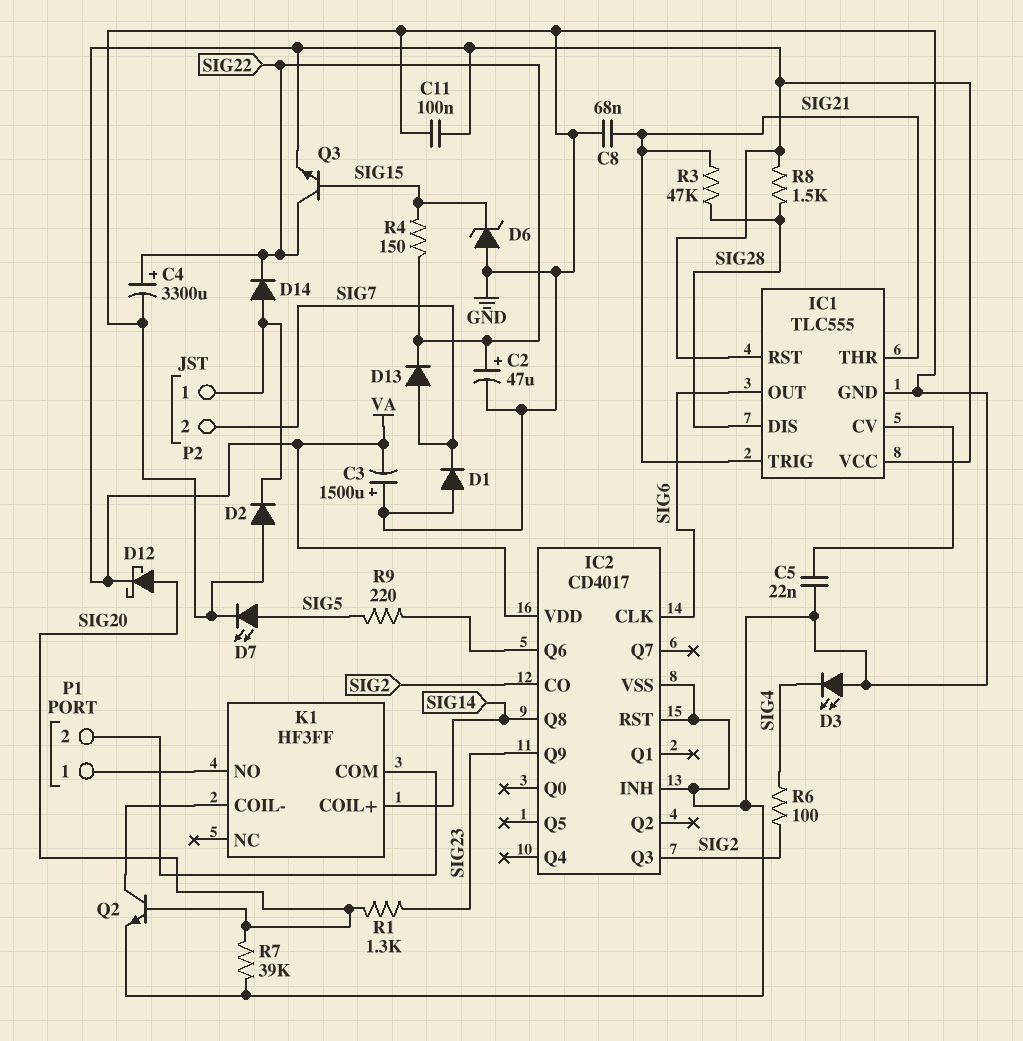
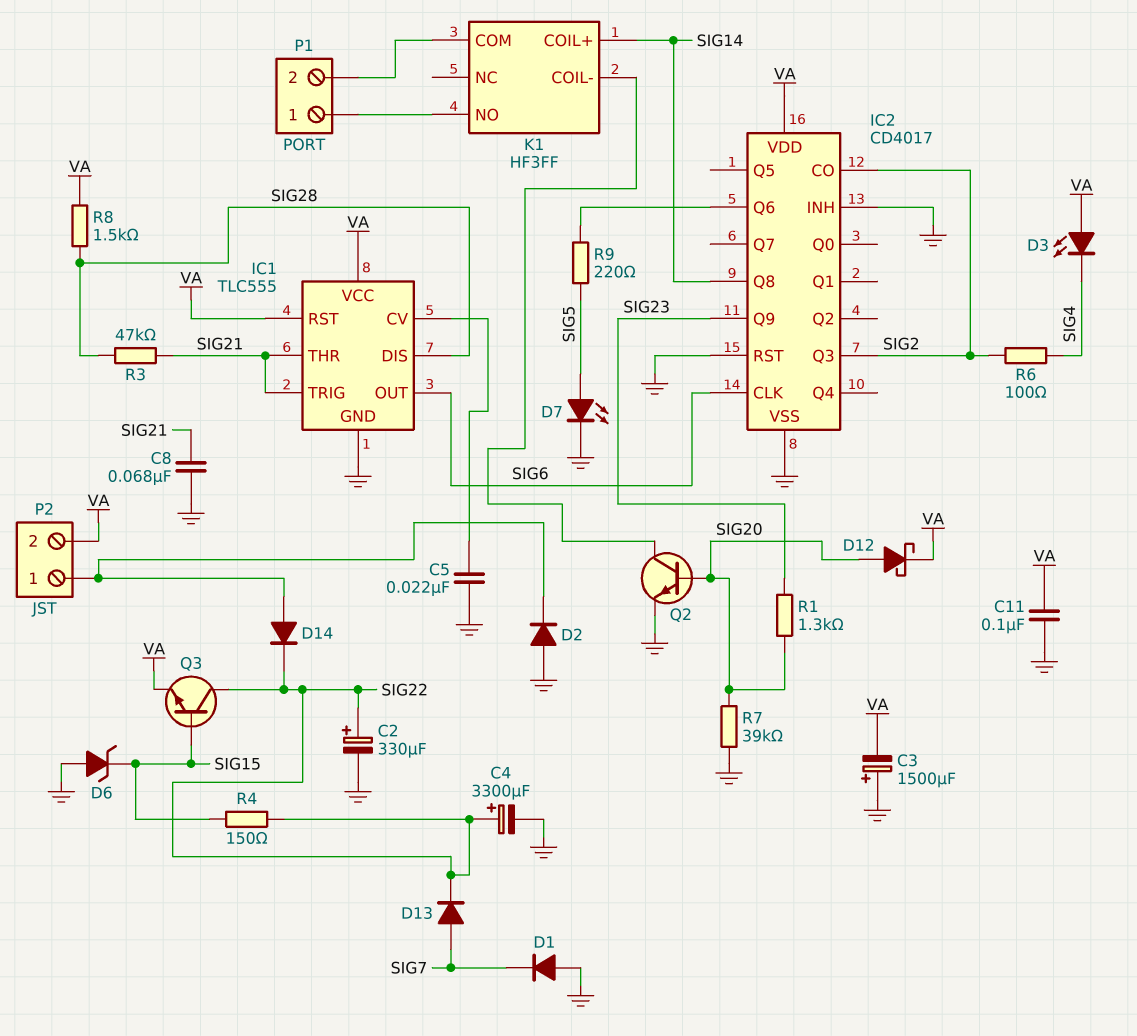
C2: 47uF (plus SIG22, minus GND) -> 330uF (plus SIG22, minus GND)
D3: LED (A GND, K SIG4) -> LED (A VA, K SIG4)
P2 pin 2: SIG7 -> VA

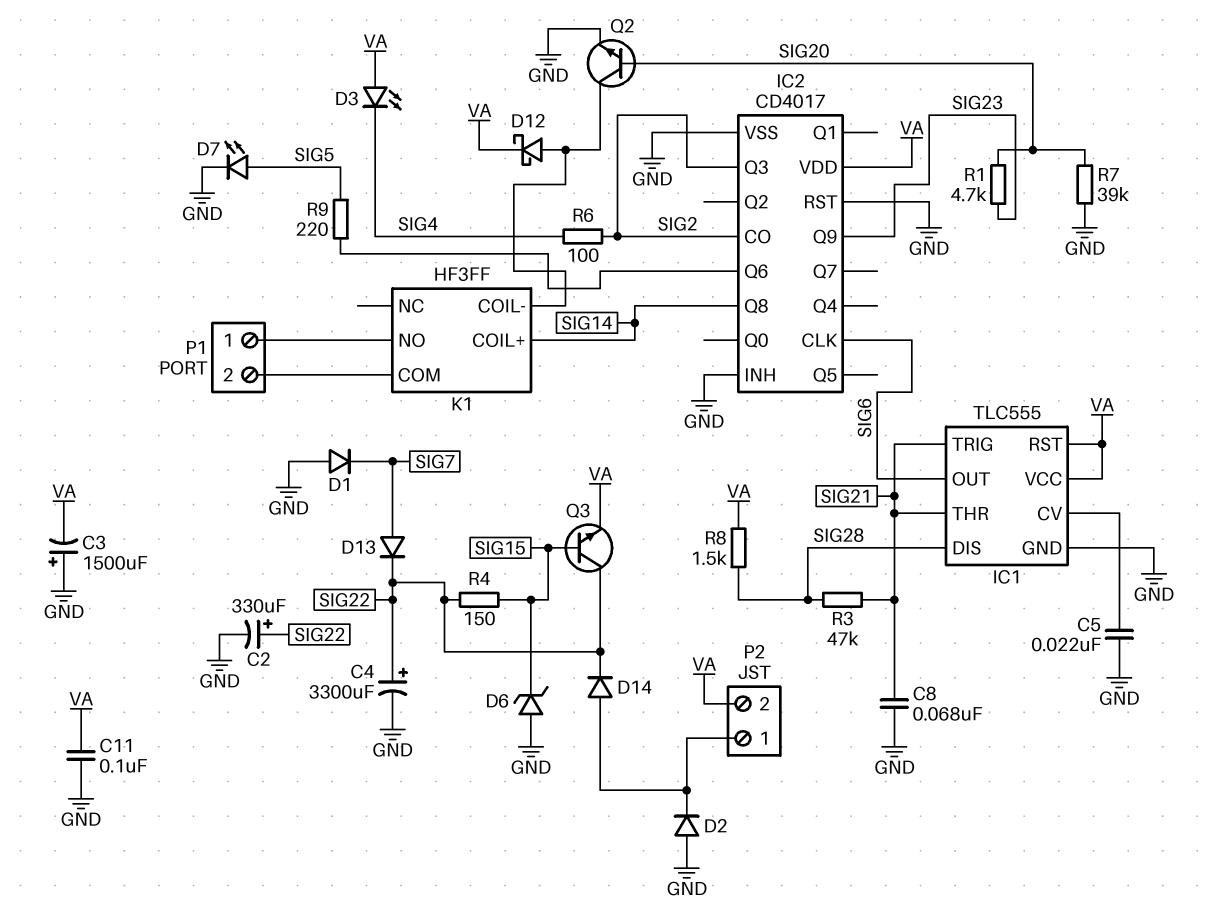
D12: schottky (A SIG20, K VA) -> schottky (A K1/COIL-, K VA)
R1: 1.3k (SIG20, SIG23) -> 4.7k (SIG20, SIG23)

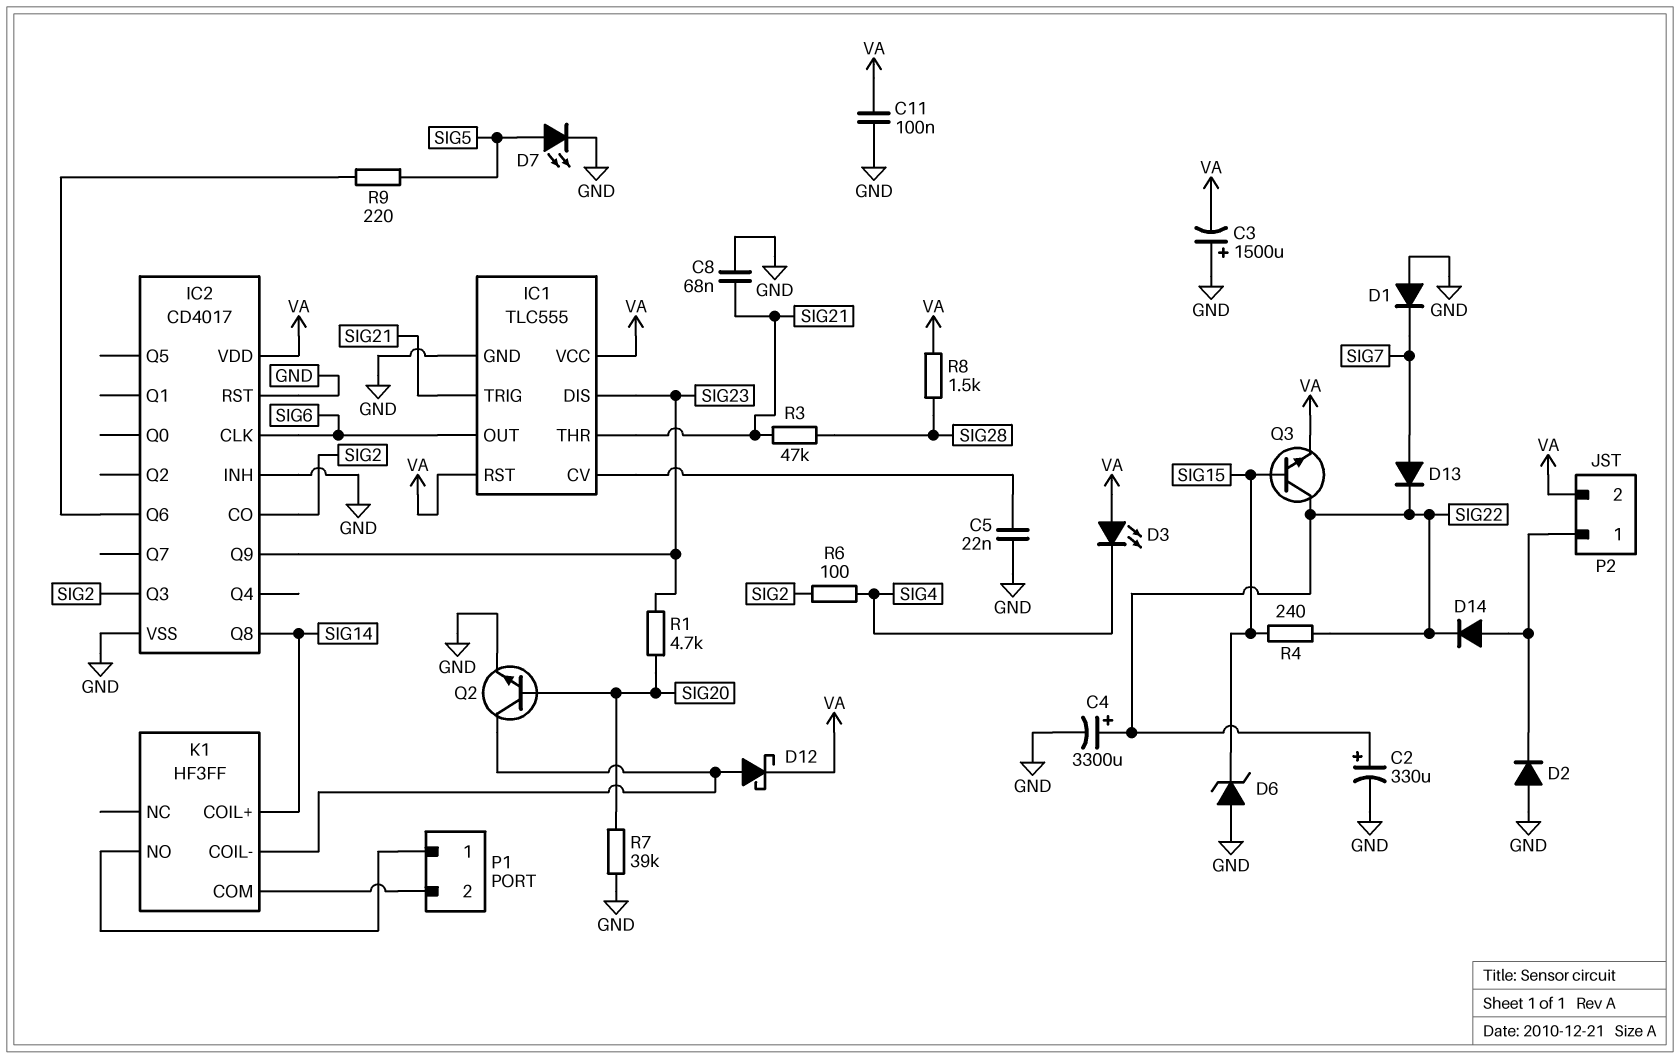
IC1 pin DIS: SIG28 -> SIG23
R4: 150 (SIG15, SIG22) -> 240 (SIG15, SIG22)

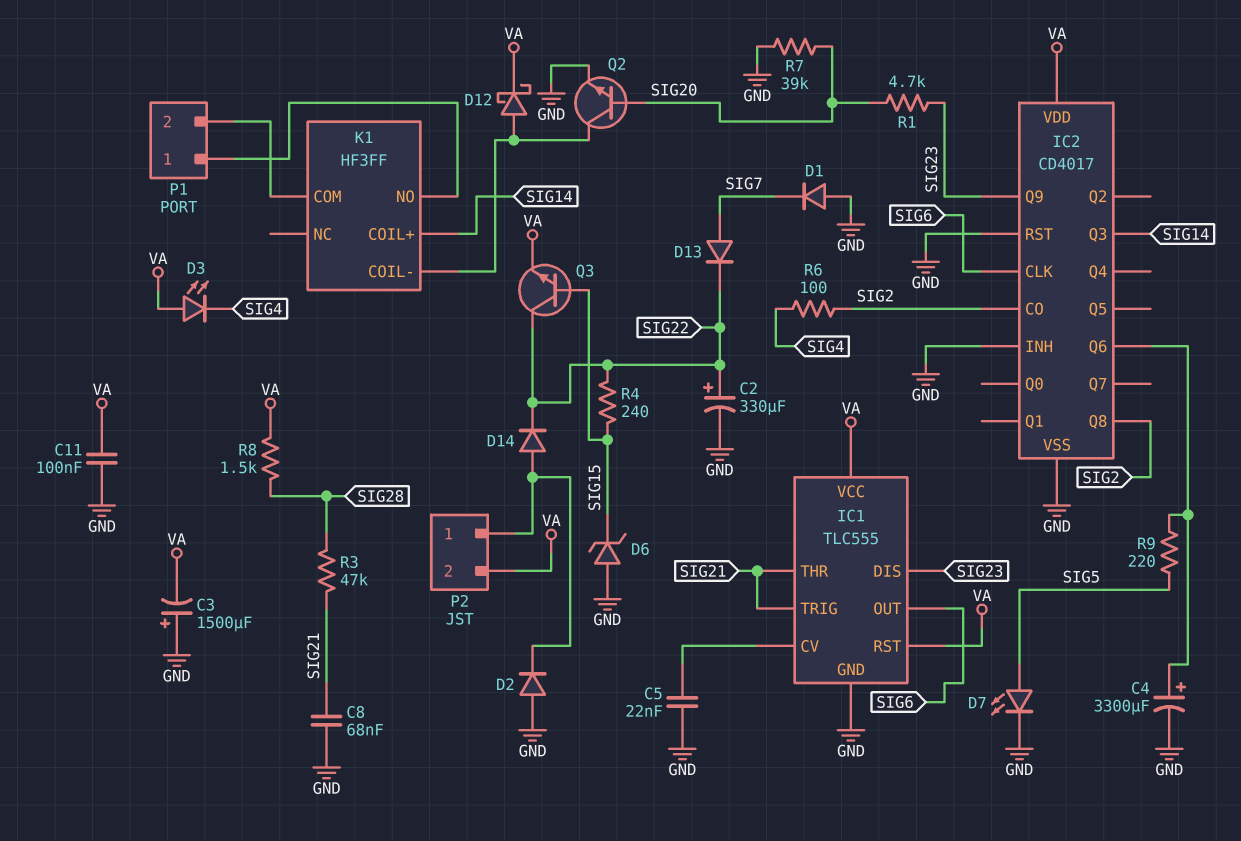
C4: 3300uF (plus SIG22, minus GND) -> 3300uF (plus IC2/Q6, minus GND)
IC2 pin Q3: SIG2 -> SIG14
IC2 pin Q8: SIG14 -> SIG2

